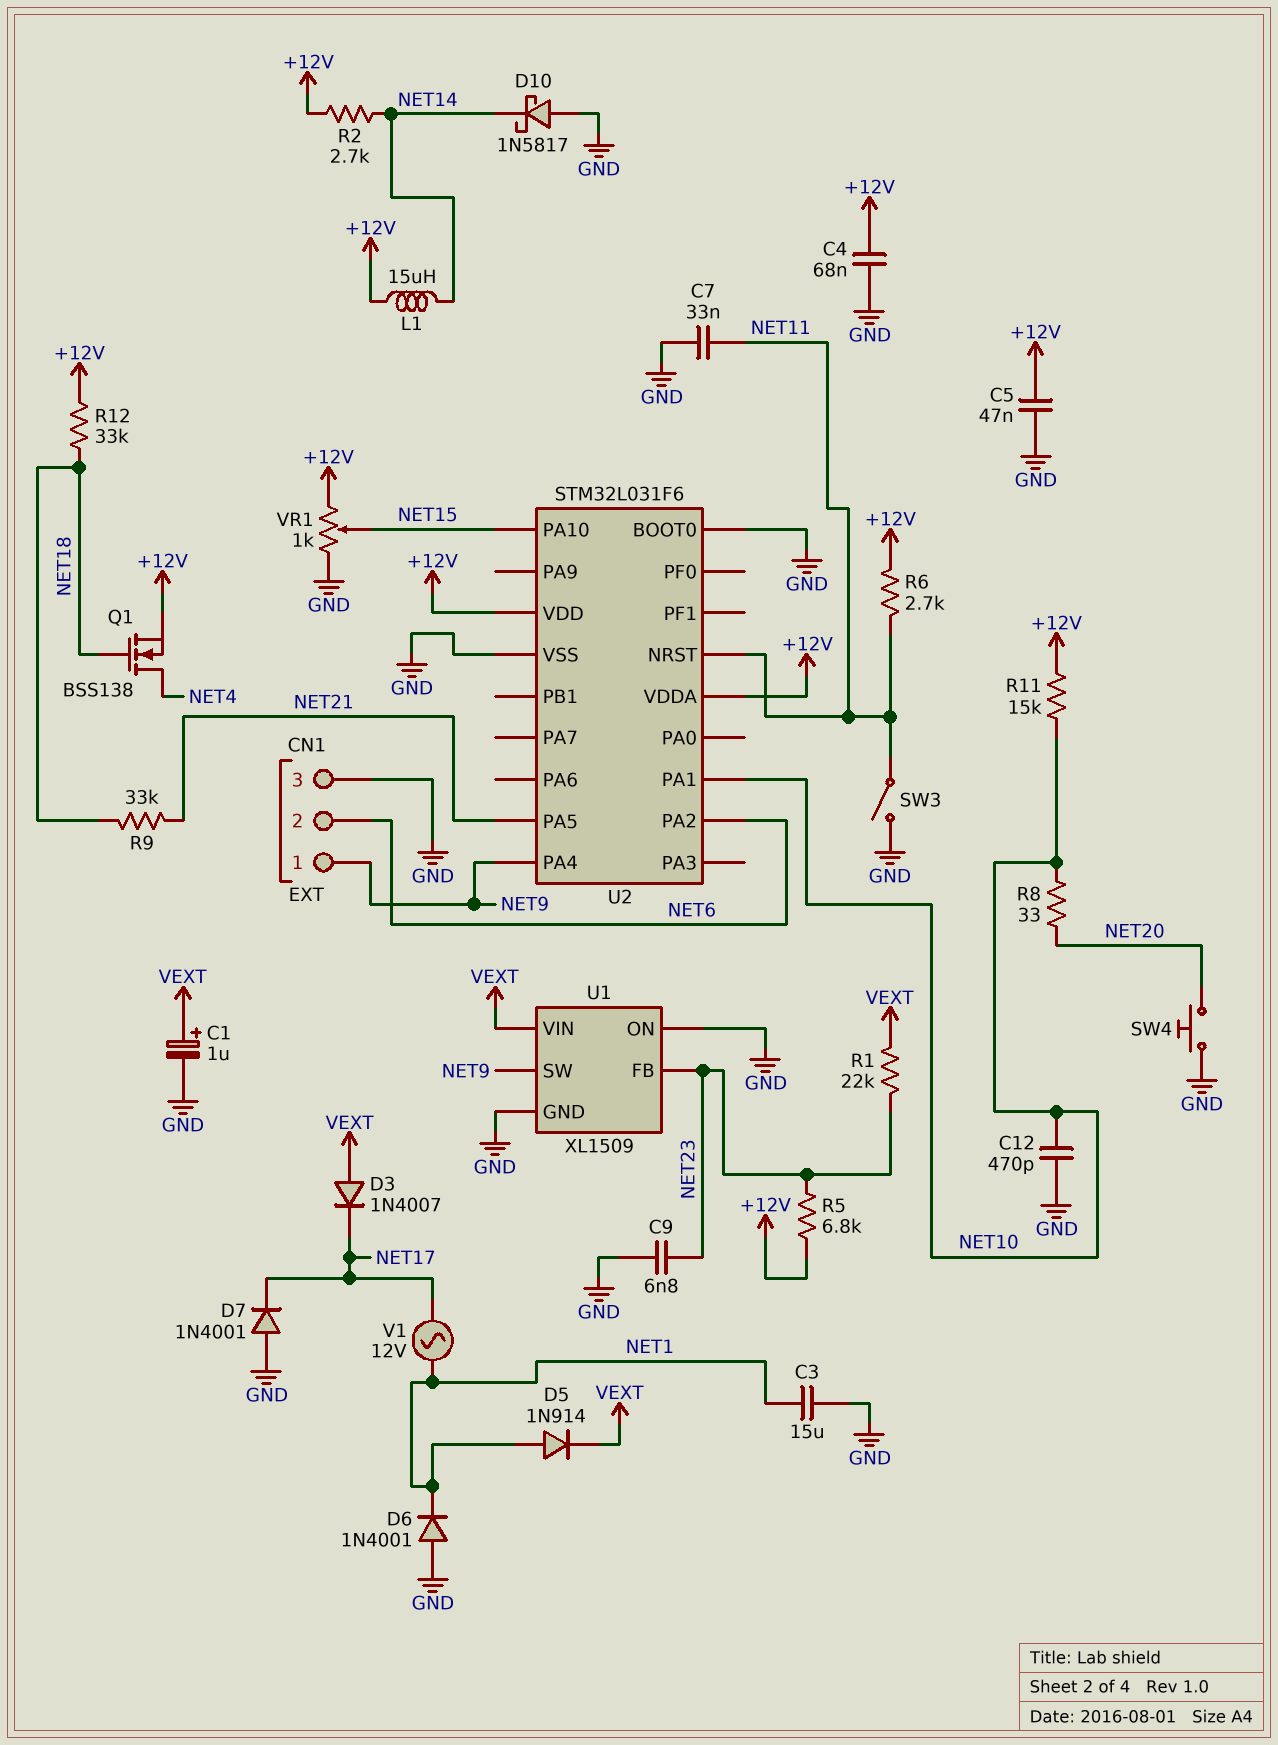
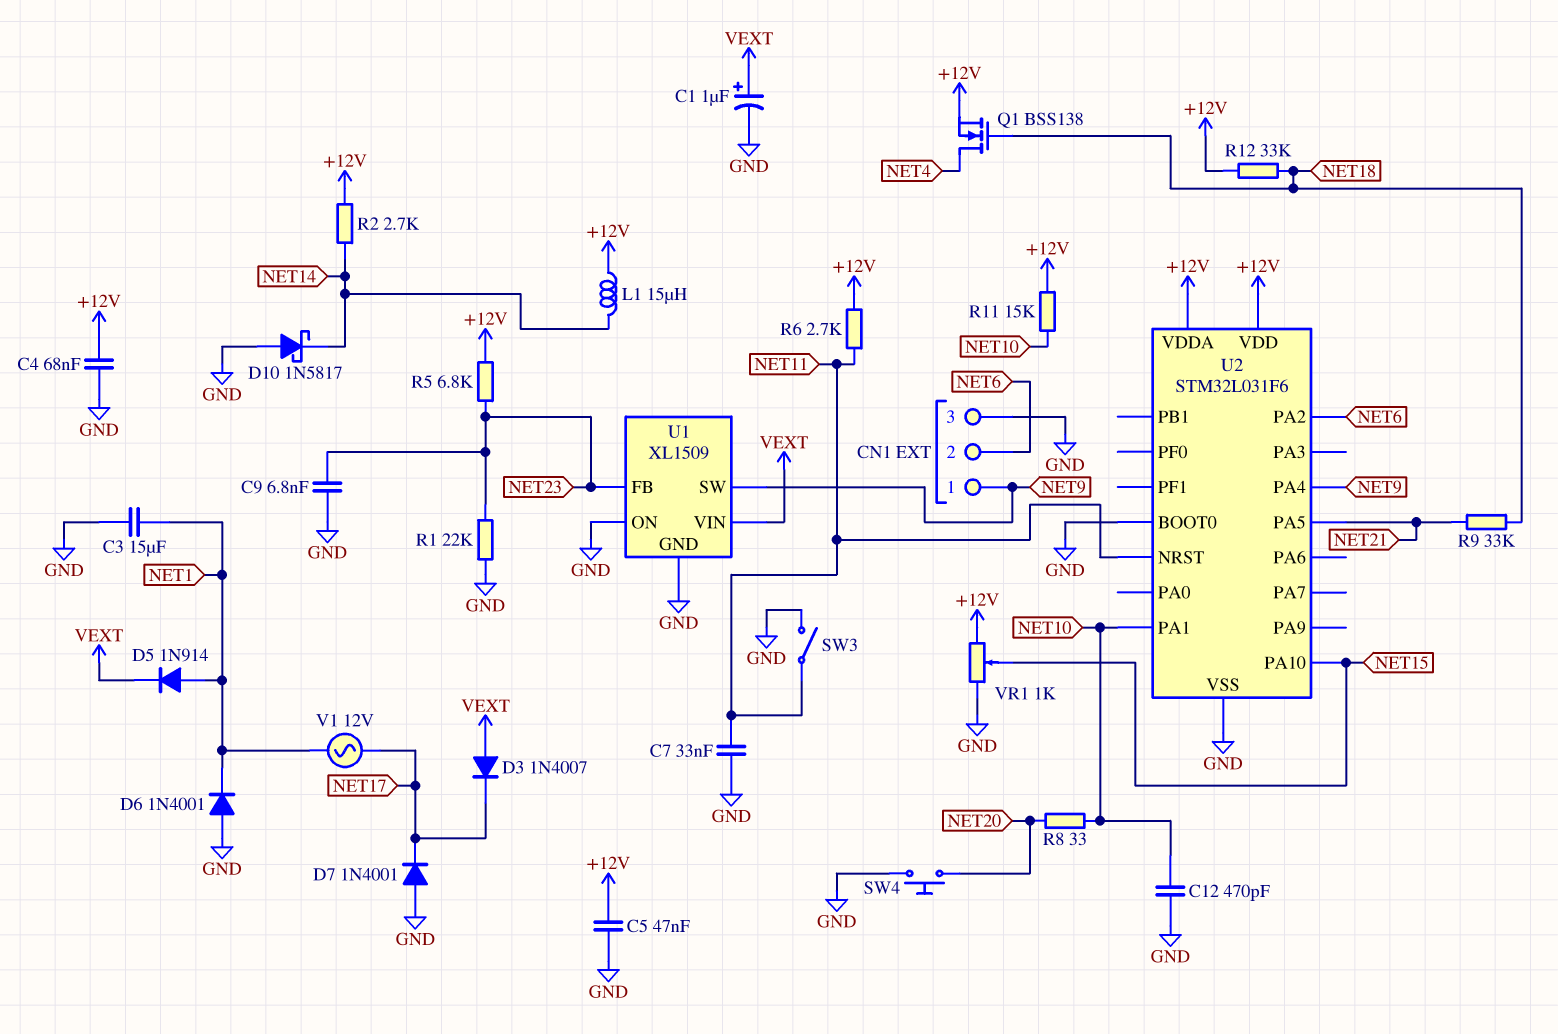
R1: 22k (NET23, VEXT) -> 22k (GND, NET23)

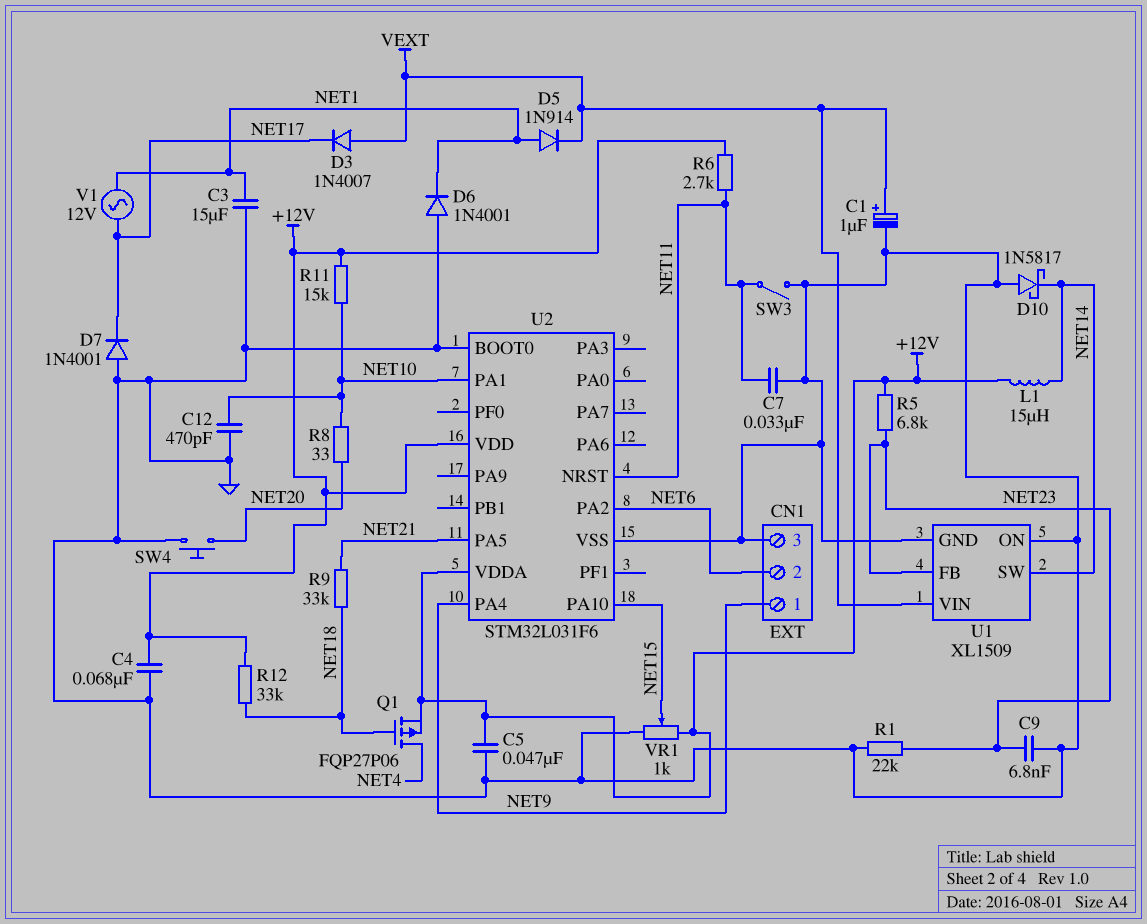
Q1: NMOS BSS138 (G NET18, D NET4, S +12V) -> PMOS FQP27P06 (G NET18, D NET4, S +12V)
R2: 2.7k (+12V, NET14) -> none
U1 pin SW: NET9 -> NET14

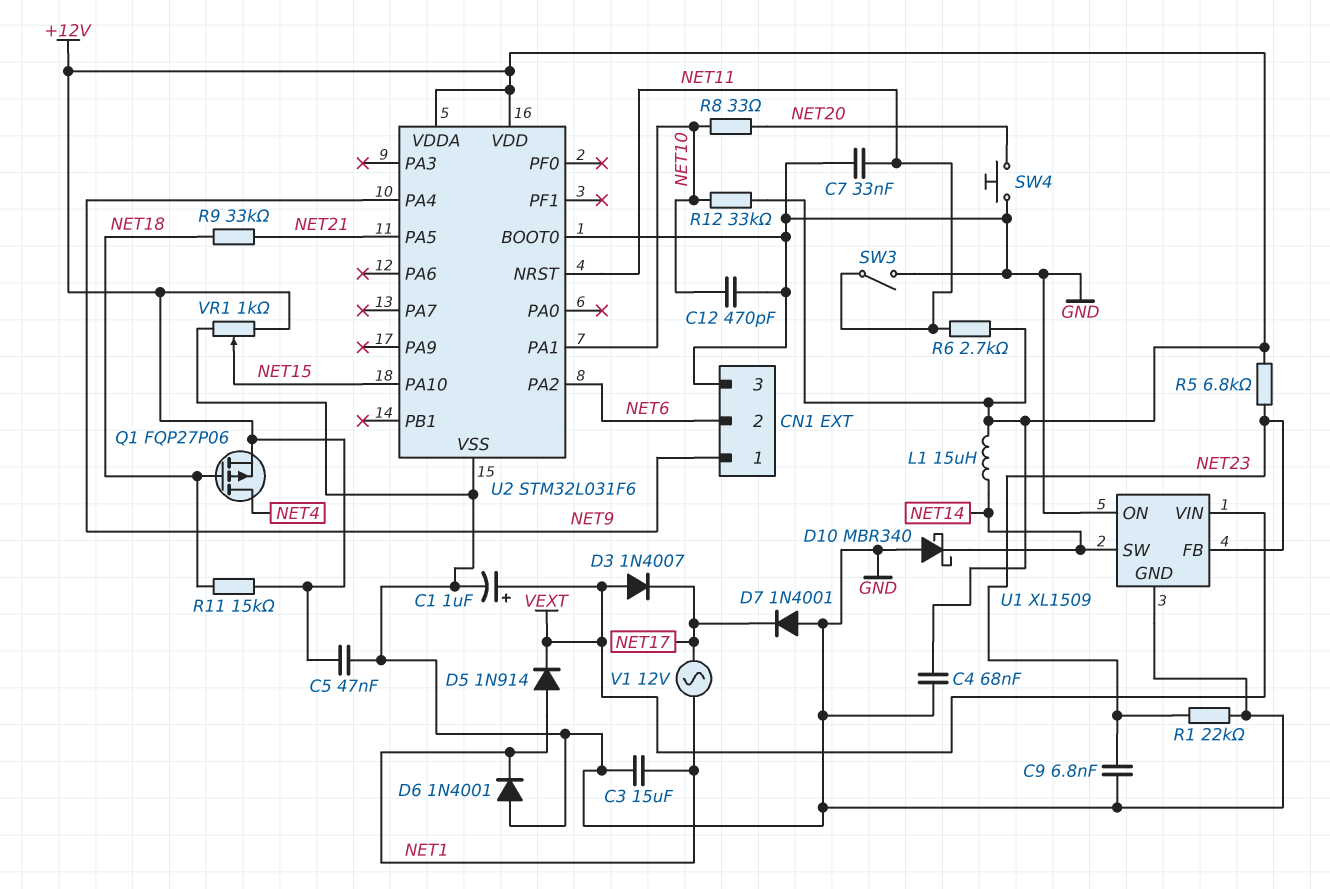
D10: schottky 1N5817 (A GND, K NET14) -> schottky MBR340 (A GND, K NET14)
R11: 15k (+12V, NET10) -> 15k (+12V, NET18)
R12: 33k (+12V, NET18) -> 33k (+12V, NET10)

